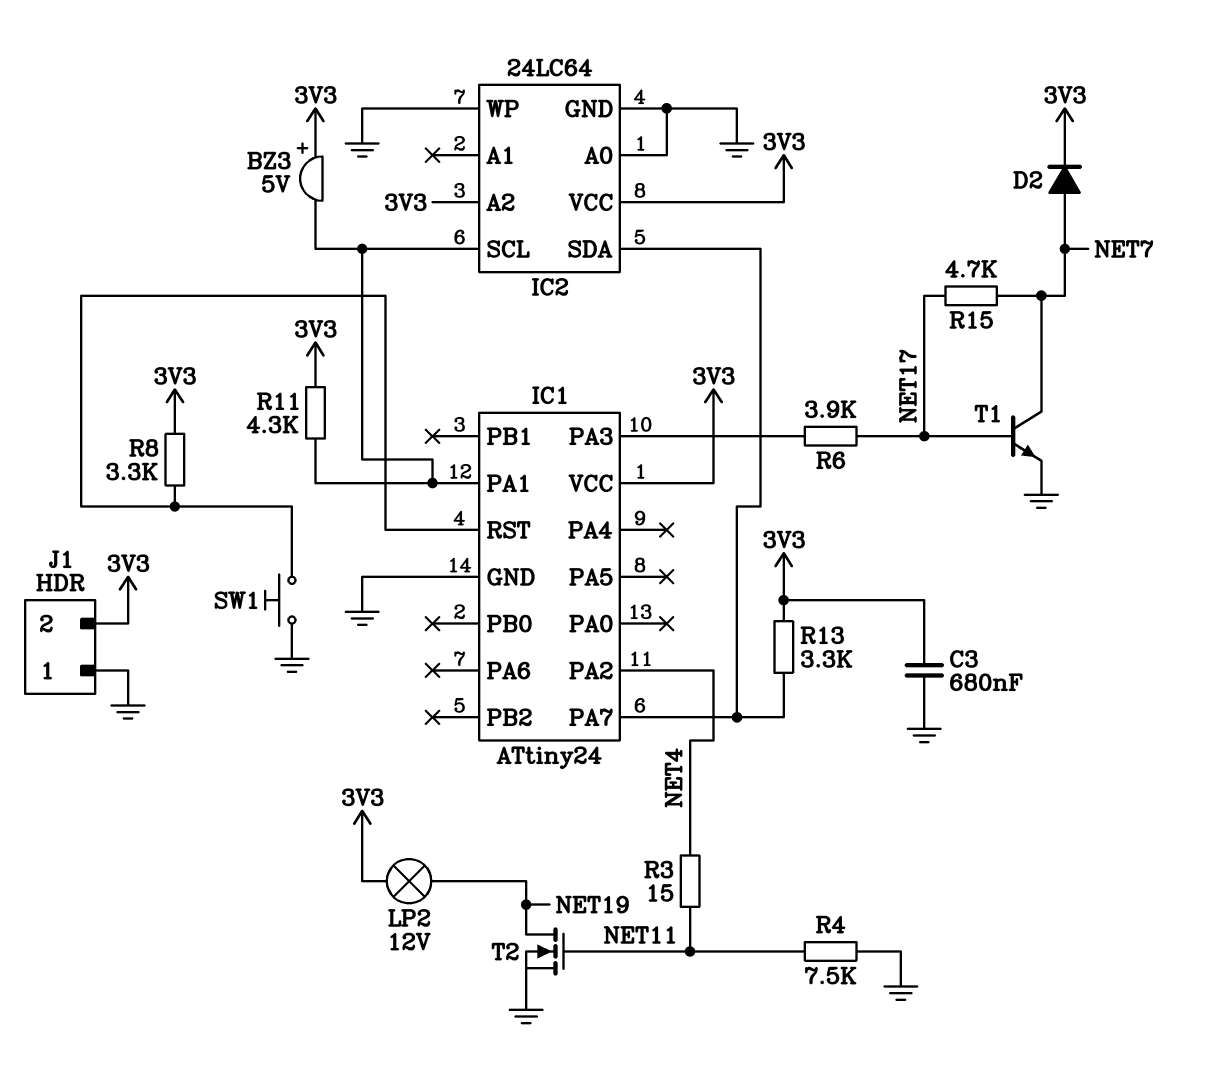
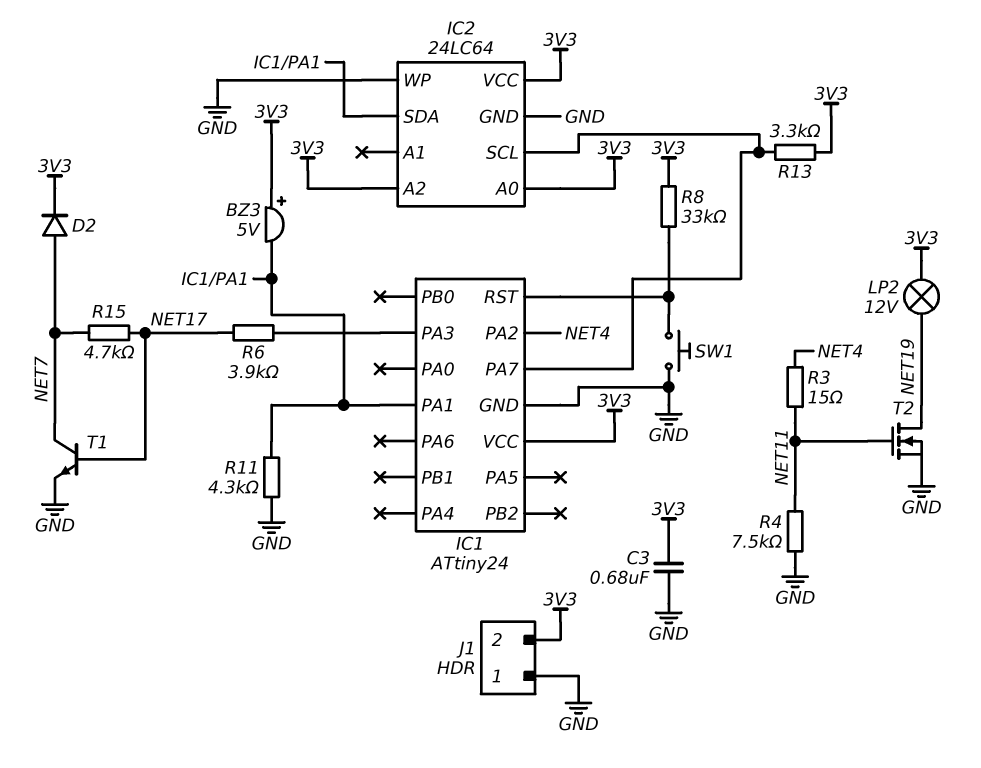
IC2 pin A0: GND -> 3V3
IC2 pin SCL: IC1/PA1 -> IC1/PA7
IC2 pin SDA: IC1/PA7 -> IC1/PA1
R8: 3.3k (3V3, IC1/RST) -> 33k (3V3, IC1/RST)
R11: 4.3k (3V3, IC1/PA1) -> 4.3k (GND, IC1/PA1)

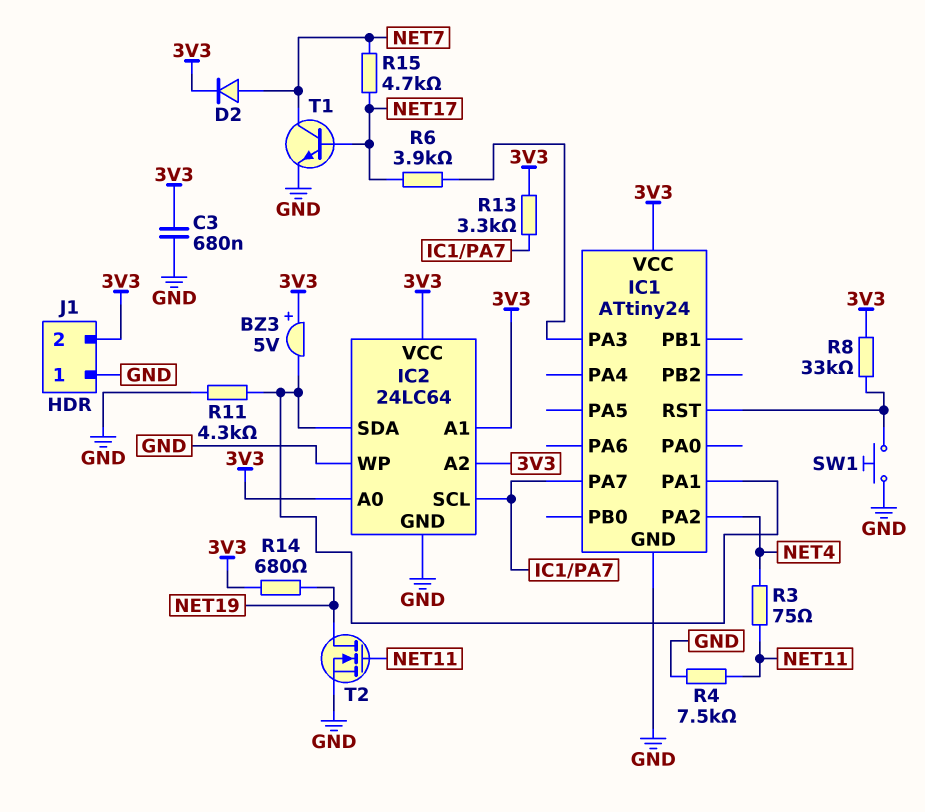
IC2 pin A1: none -> 3V3
LP2: lamp 12V (3V3, NET19) -> none
R3: 15 (NET4, NET11) -> 75 (NET4, NET11)
R14: none -> 680 (3V3, NET19)

